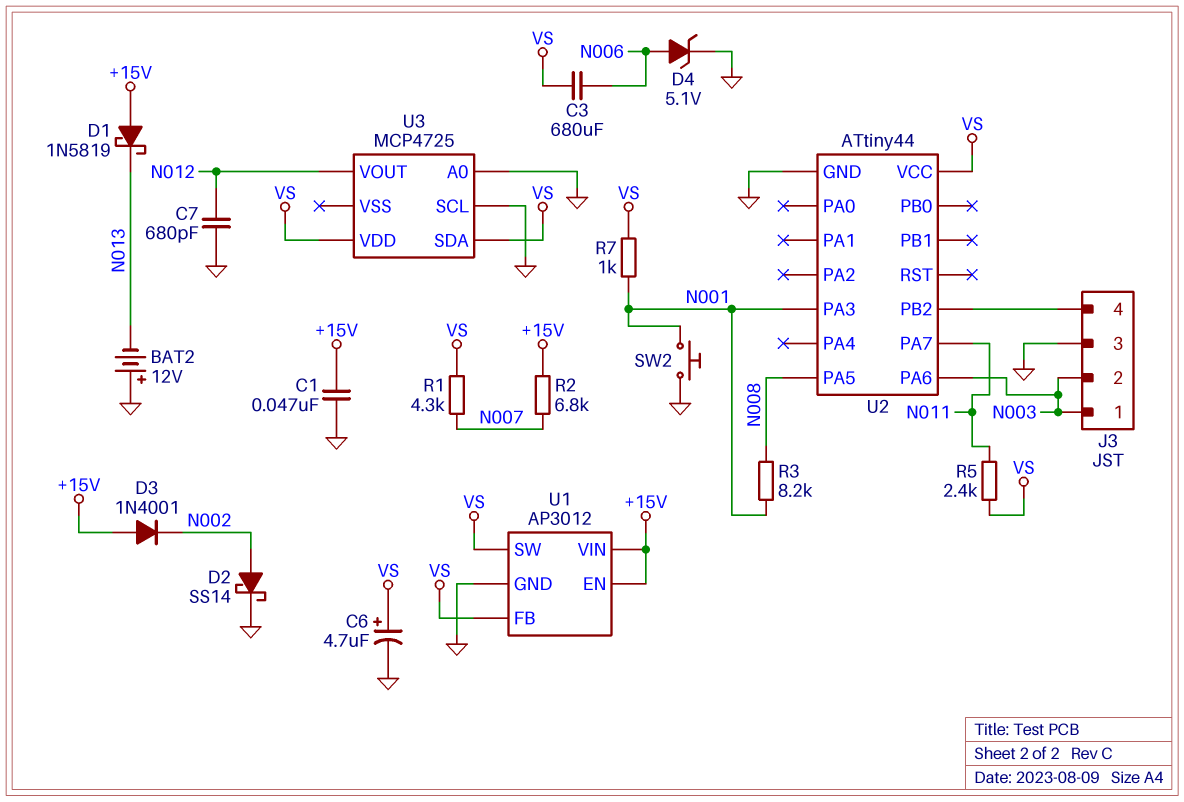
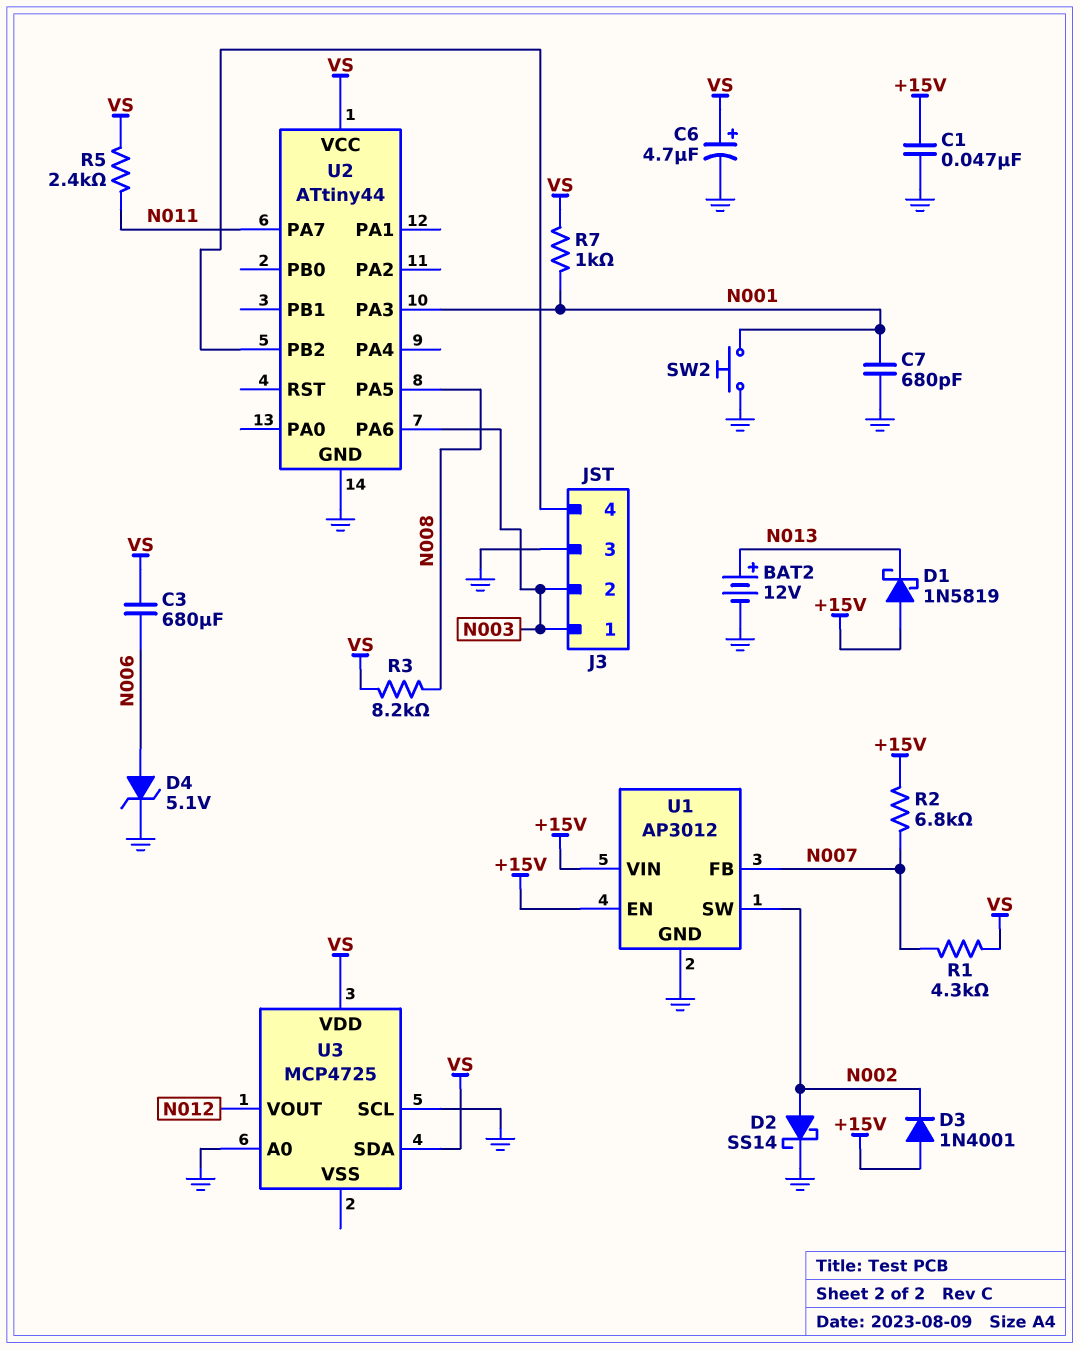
BAT2: 12V (plus GND, minus N013) -> 12V (plus N013, minus GND)
C7: 680pF (GND, N012) -> 680pF (GND, N001)
R3: 8.2k (N001, N008) -> 8.2k (N008, VS)
U1 pin FB: VS -> N007
U1 pin SW: VS -> N002

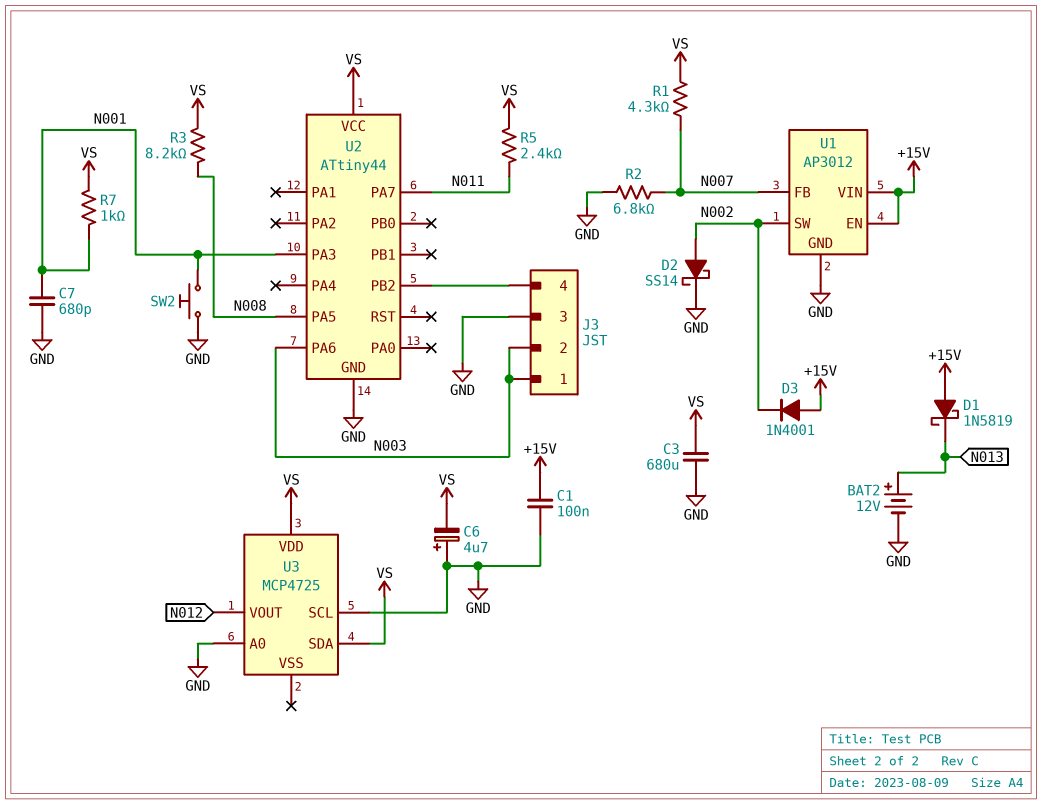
C1: 47nF (+15V, GND) -> 100nF (+15V, GND)
C3: 680uF (N006, VS) -> 680uF (GND, VS)
C6: 4.7uF (plus VS, minus GND) -> 4.7uF (plus GND, minus VS)
D4: zener 5.1V (A N006, K GND) -> none
R2: 6.8k (+15V, N007) -> 6.8k (GND, N007)

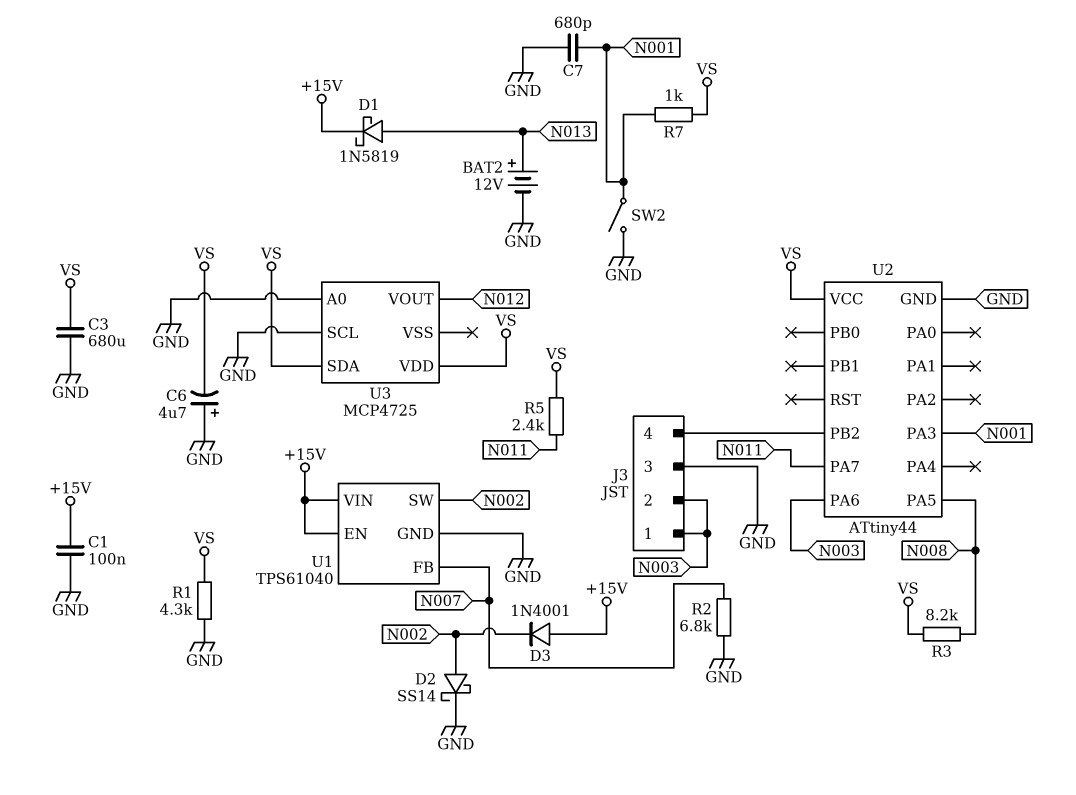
D1: schottky 1N5819 (A +15V, K N013) -> schottky 1N5819 (A N013, K +15V)
R1: 4.3k (N007, VS) -> 4.3k (GND, VS)
SW2: button (GND, N001) -> switch (GND, N001)
U1: AP3012 -> TPS61040

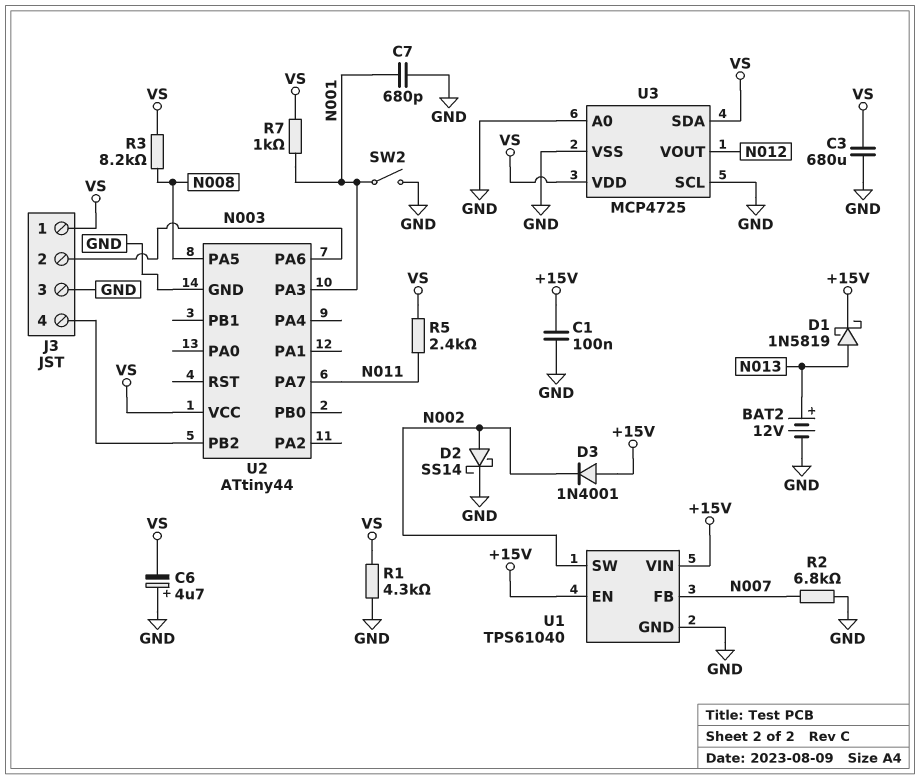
J3 pin 1: N003 -> VS
U3 pin VSS: none -> GND

